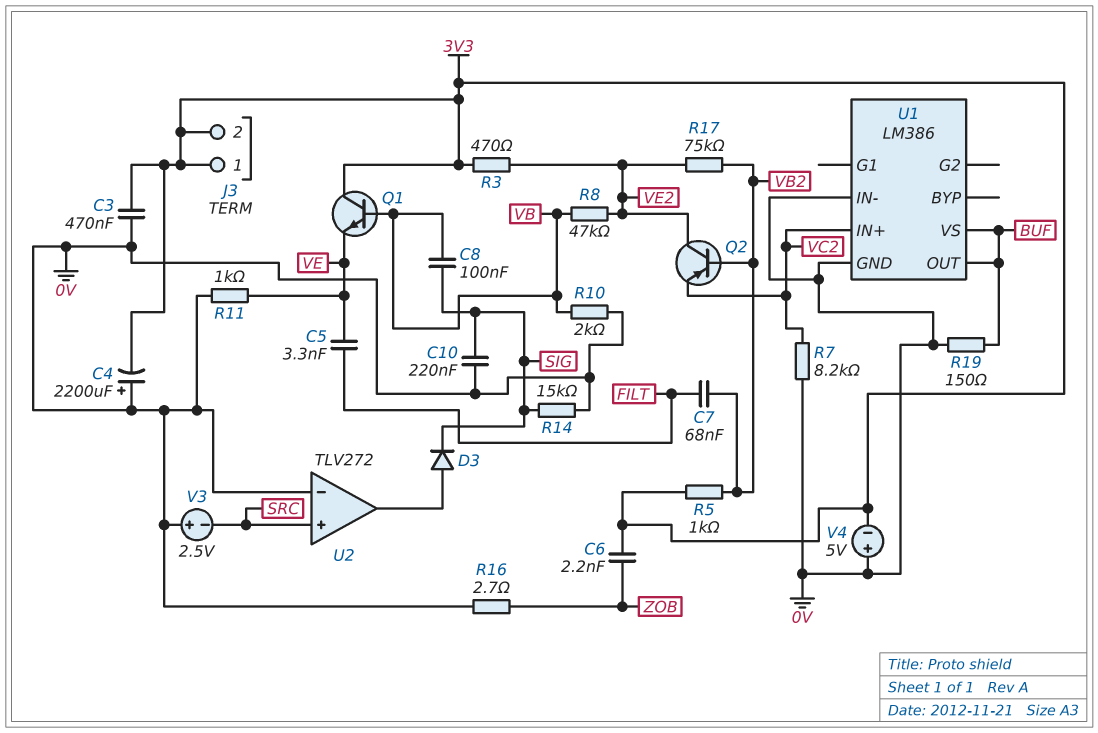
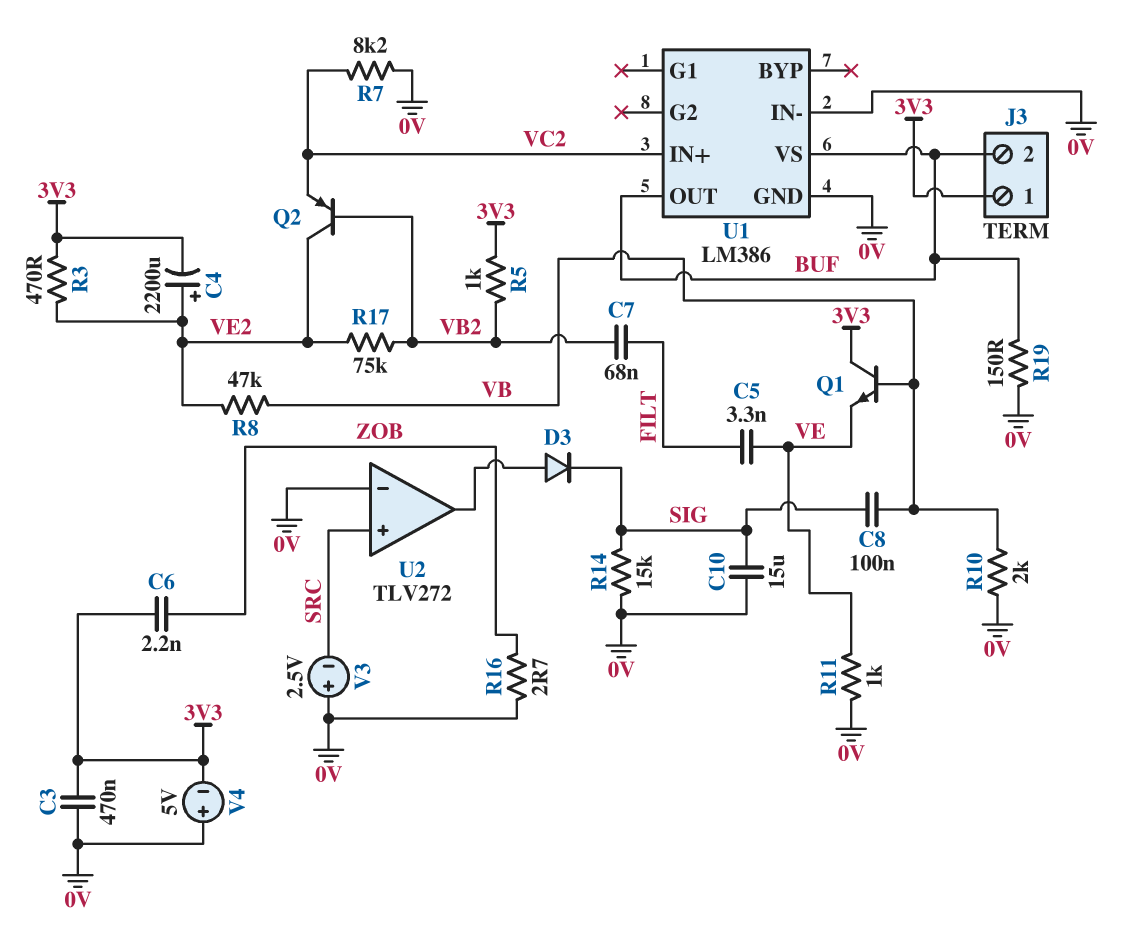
C4: 2200uF (plus 0V, minus 3V3) -> 2200uF (plus VE2, minus 3V3)
C10: 220nF (0V, SIG) -> 15uF (0V, SIG)
J3 pin 2: 3V3 -> BUF

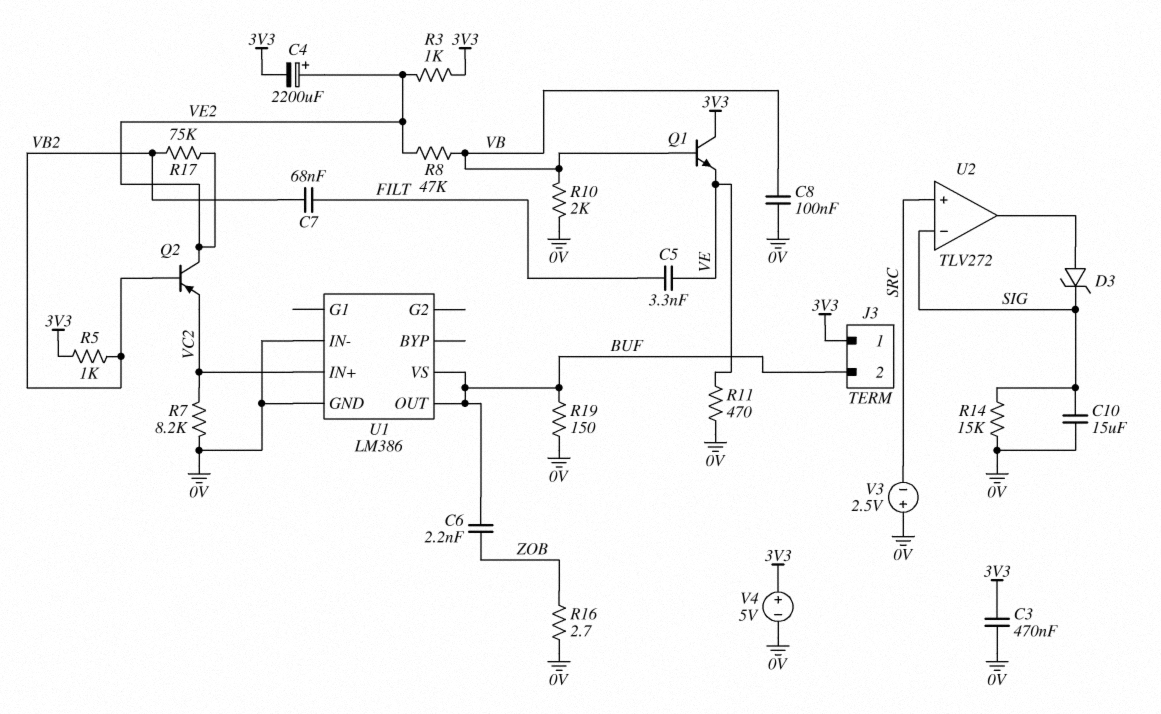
C6: 2.2nF (3V3, ZOB) -> 2.2nF (BUF, ZOB)
C8: 100nF (SIG, VB) -> 100nF (0V, VB)
D3: diode (A U2/out, K SIG) -> zener (A U2/out, K SIG)
R3: 470 (3V3, VE2) -> 1k (3V3, VE2)
R11: 1k (0V, VE) -> 470 (0V, VE)
U2 pin in-: 0V -> SIG
V4: 5V (plus 0V, minus 3V3) -> 5V (plus 3V3, minus 0V)

